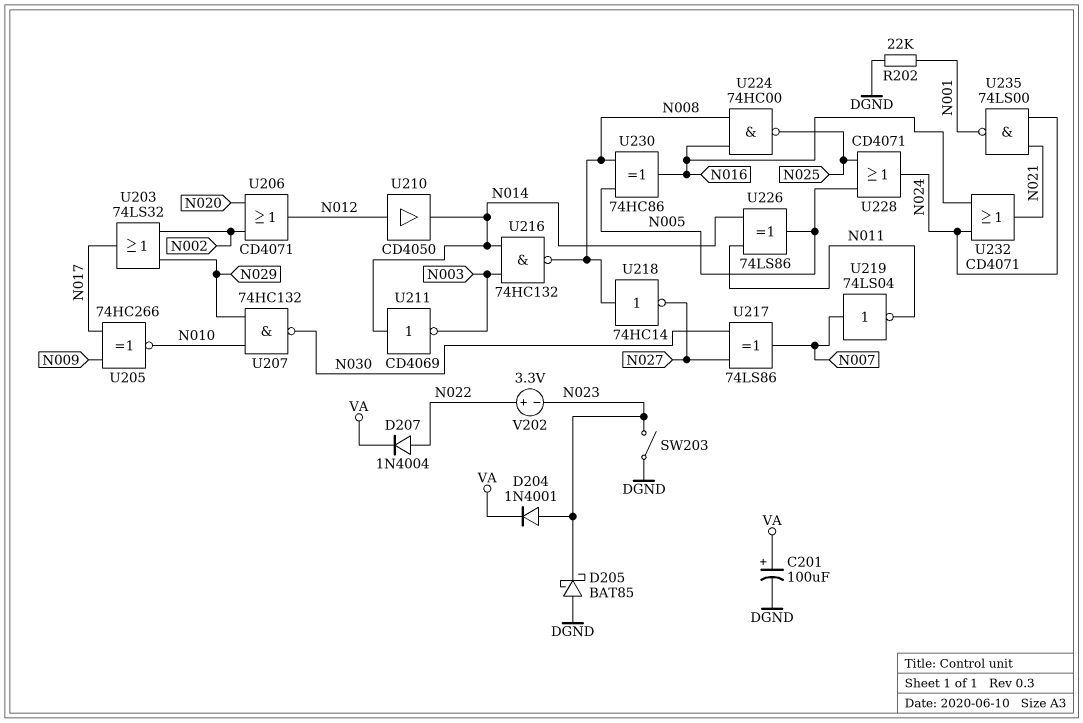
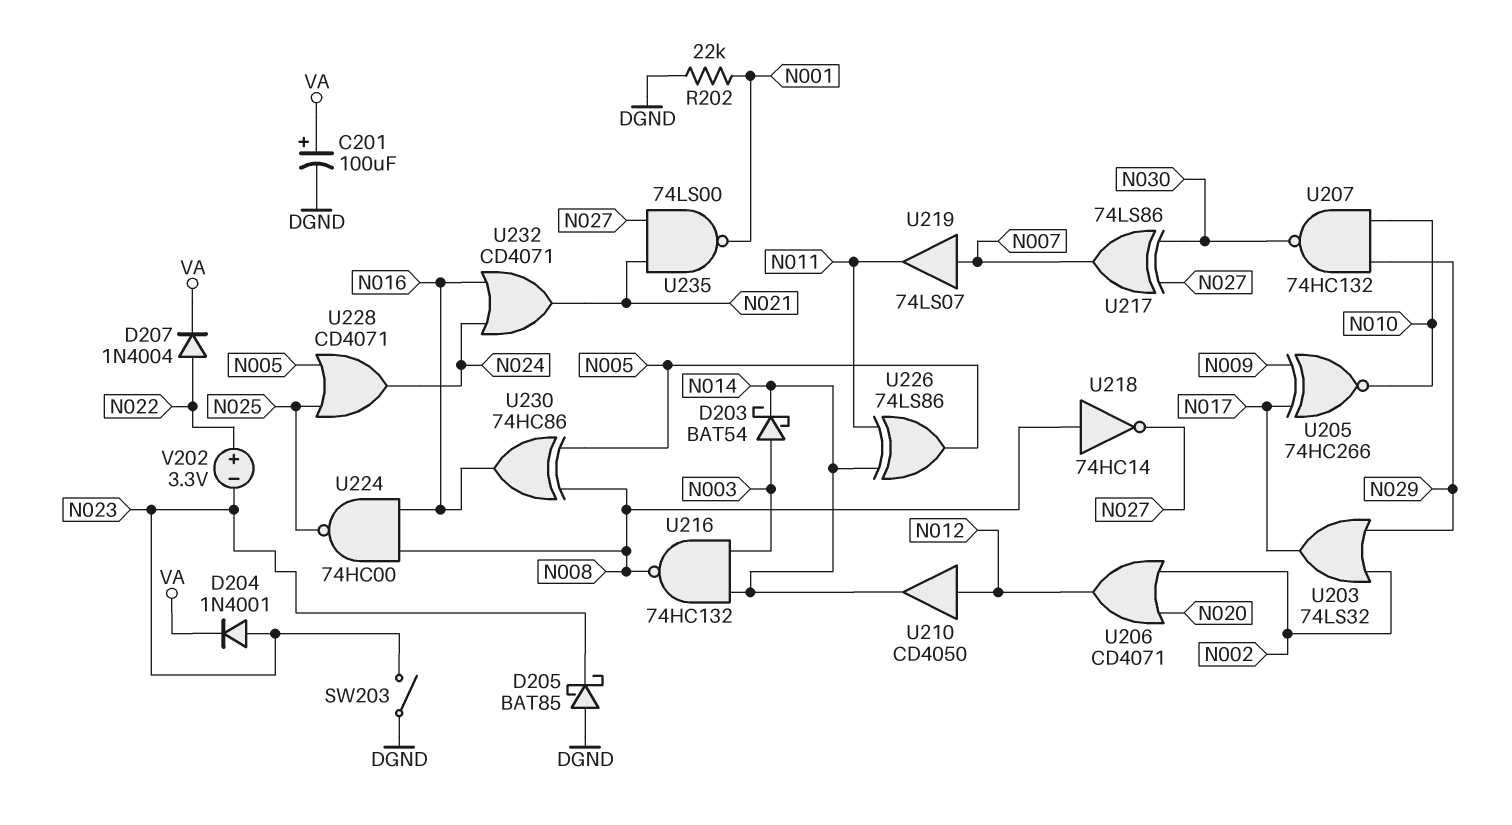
D203: none -> schottky BAT54 (A N003, K N014)
U211: NOT CD4069 (in N014, out N003) -> none
U219: NOT 74LS04 (in N007, out N011) -> buffer 74LS07 (in N007, out N011)
U235: NAND 74LS00 (in N021, in N024, out N001) -> NAND 74LS00 (in N021, in N027, out N001)

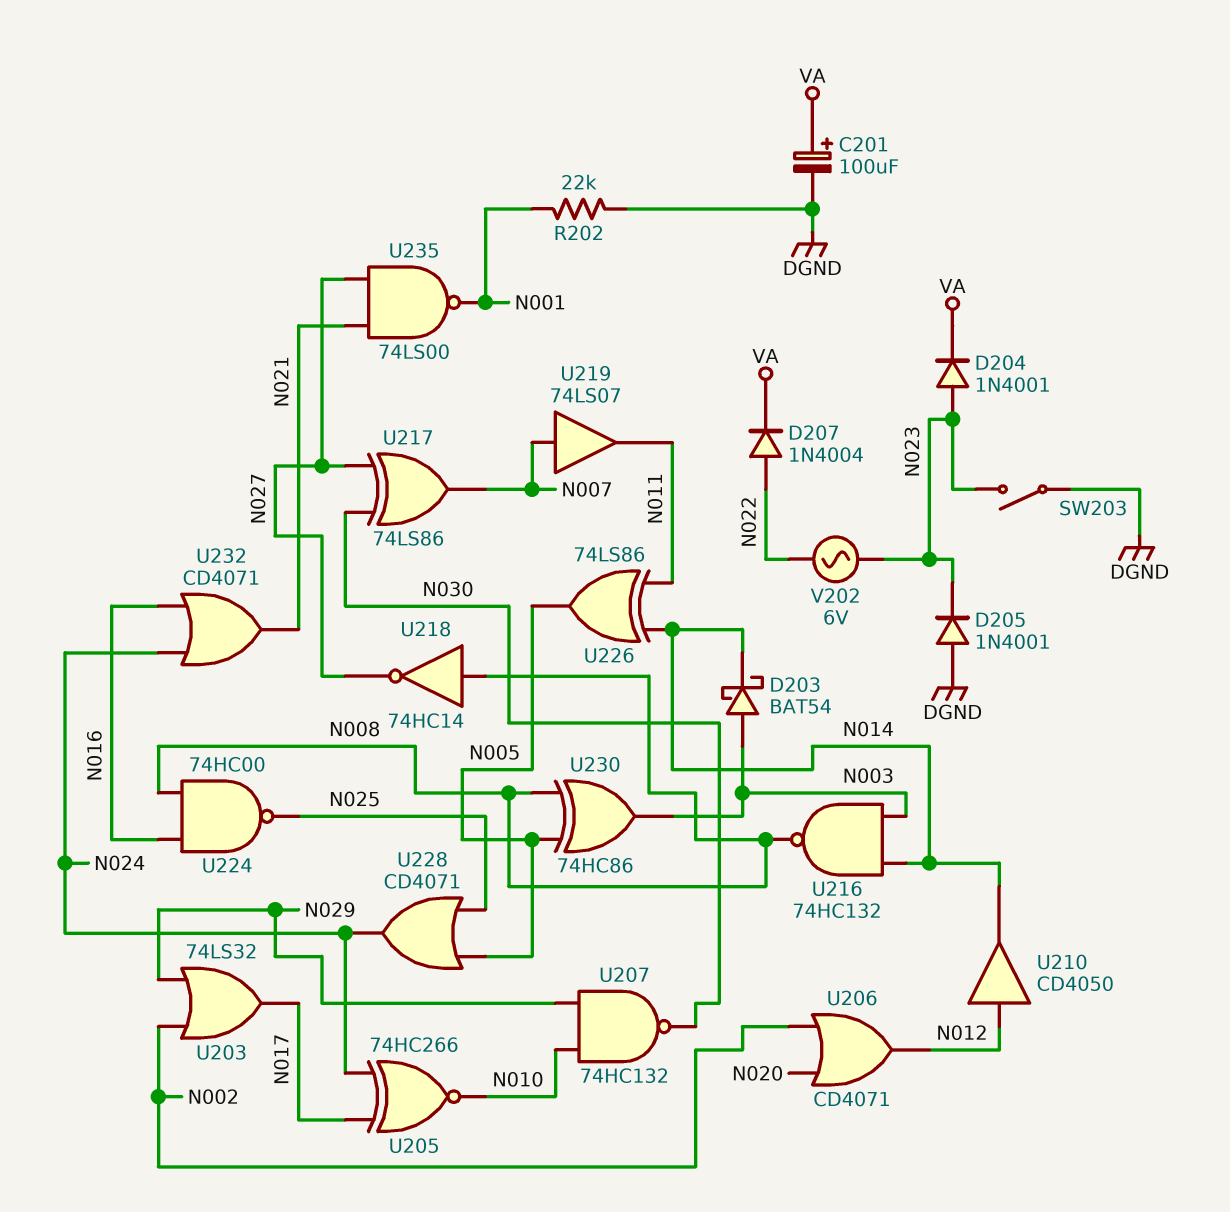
D205: schottky BAT85 (A DGND, K N023) -> diode 1N4001 (A DGND, K N023)
U205: XNOR 74HC266 (in N009, in N017, out N010) -> XNOR 74HC266 (in N017, in N024, out N010)
U230: XOR 74HC86 (in N005, in N008, out N016) -> XOR 74HC86 (in N005, in N008, out N003)
V202: 3.3V (plus N022, minus N023) -> AC 6V (N022, N023)

